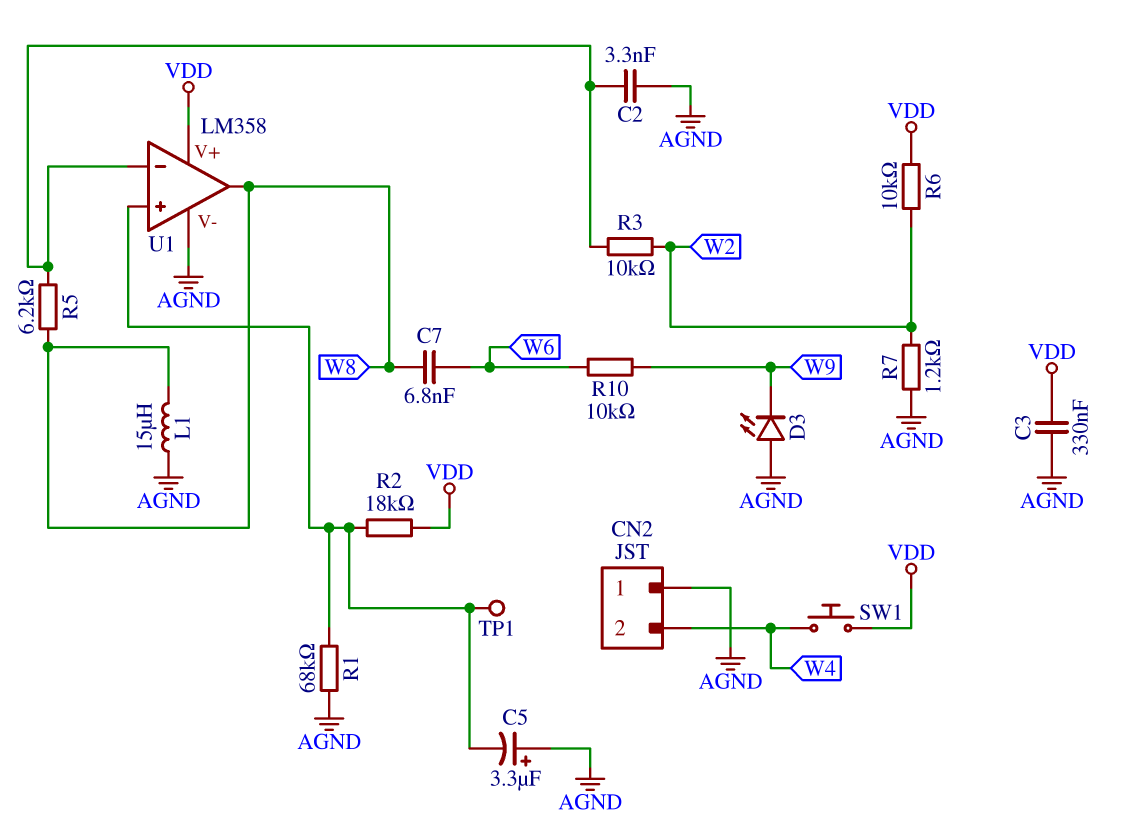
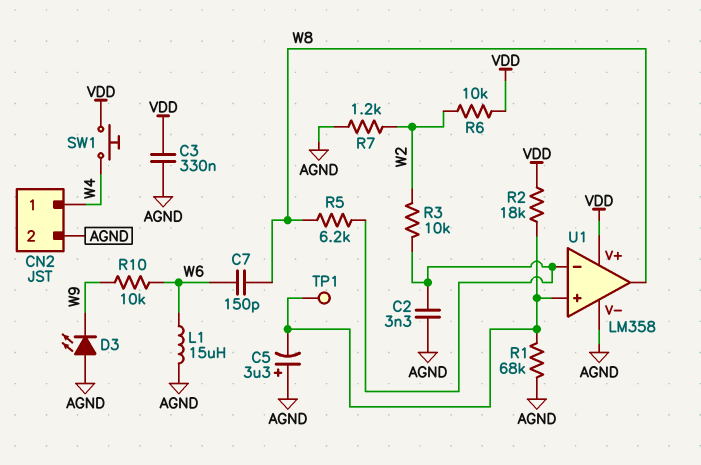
C7: 6.8nF (W6, W8) -> 150pF (W6, W8)
CN2 pin 1: AGND -> W4
CN2 pin 2: W4 -> AGND
L1: 15uH (AGND, W8) -> 15uH (AGND, W6)

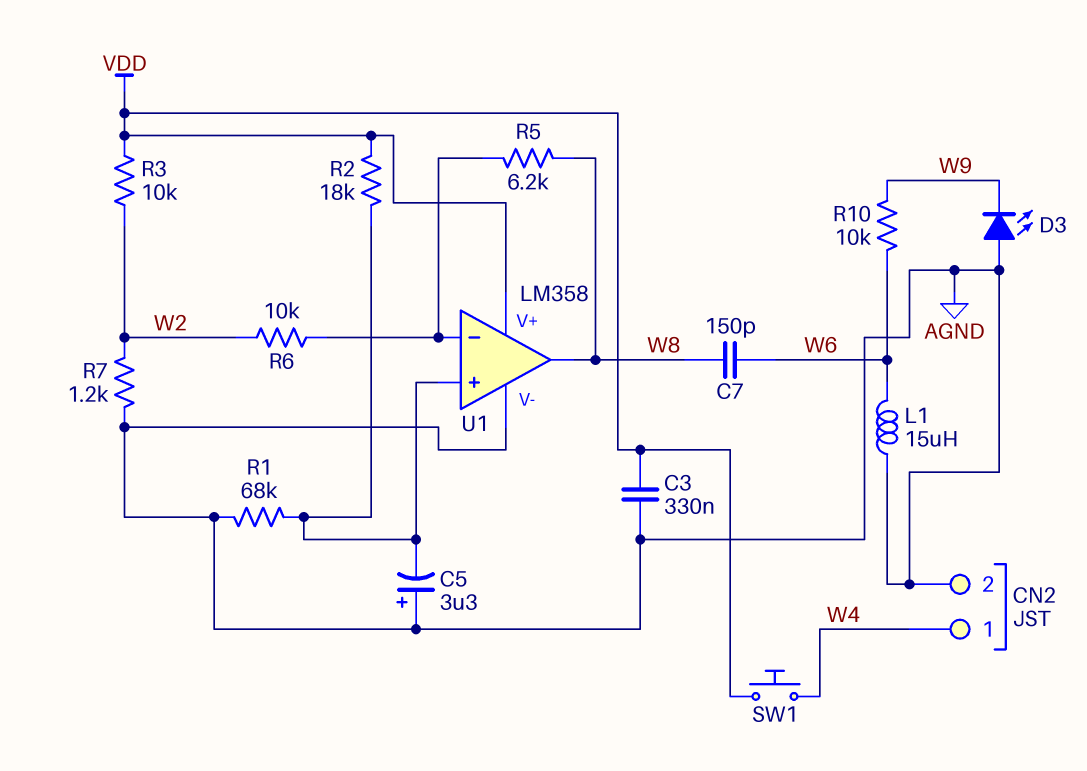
C2: 3.3nF (AGND, U1/in-) -> none
R3: 10k (U1/in-, W2) -> 10k (VDD, W2)
R6: 10k (VDD, W2) -> 10k (U1/in-, W2)
TP1: test point (U1/in+) -> none

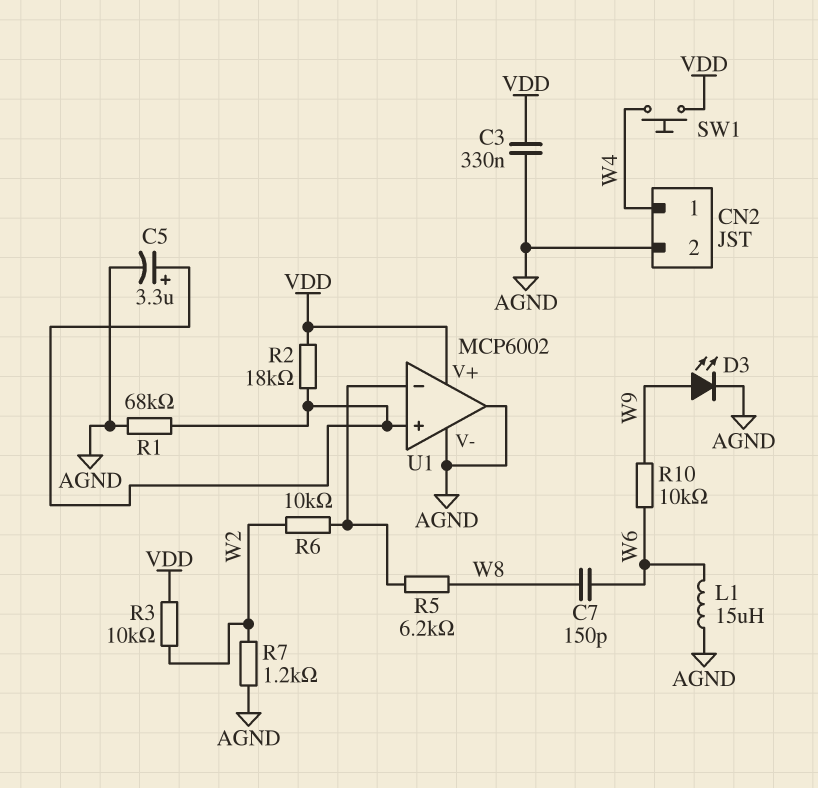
C5: 3.3uF (plus AGND, minus U1/in+) -> 3.3uF (plus U1/in+, minus AGND)
D3: LED (A AGND, K W9) -> LED (A W9, K AGND)
U1: LM358 -> MCP6002
U1 pin out: W8 -> AGND

